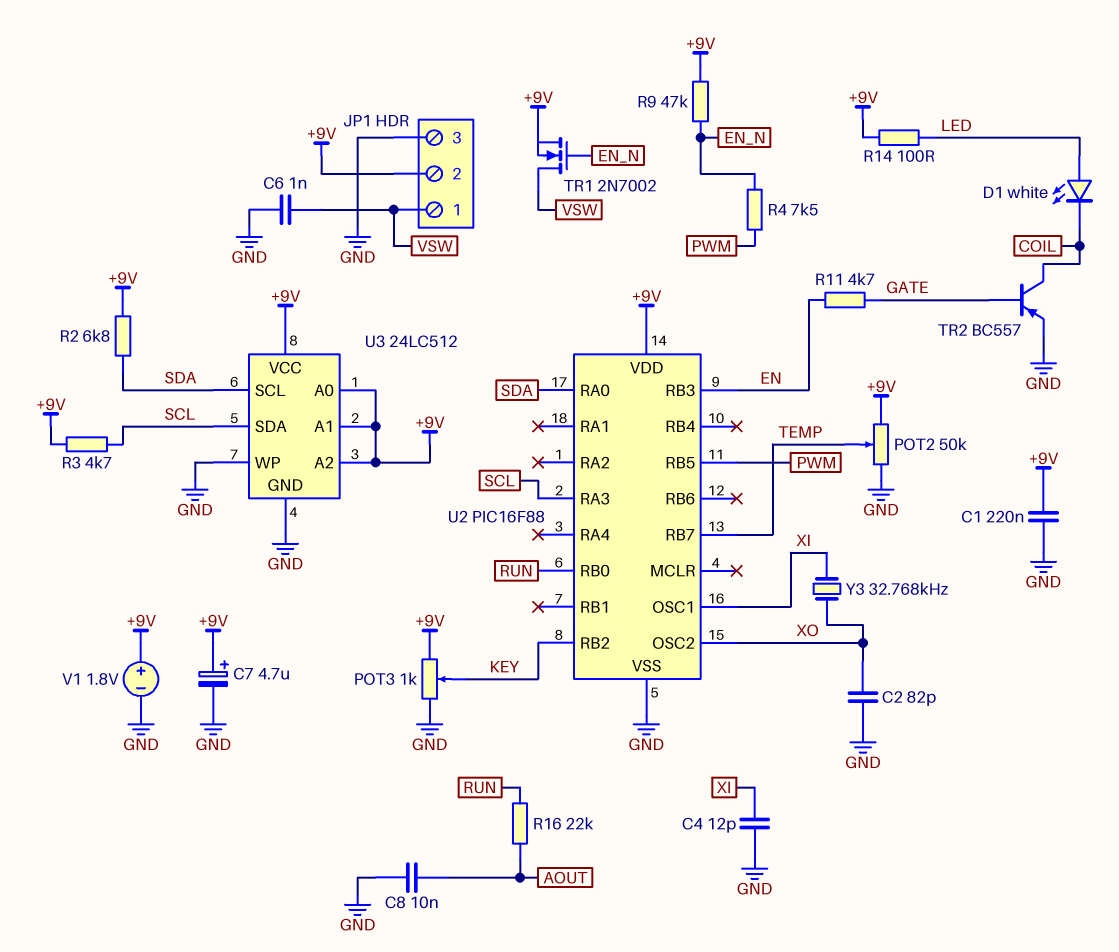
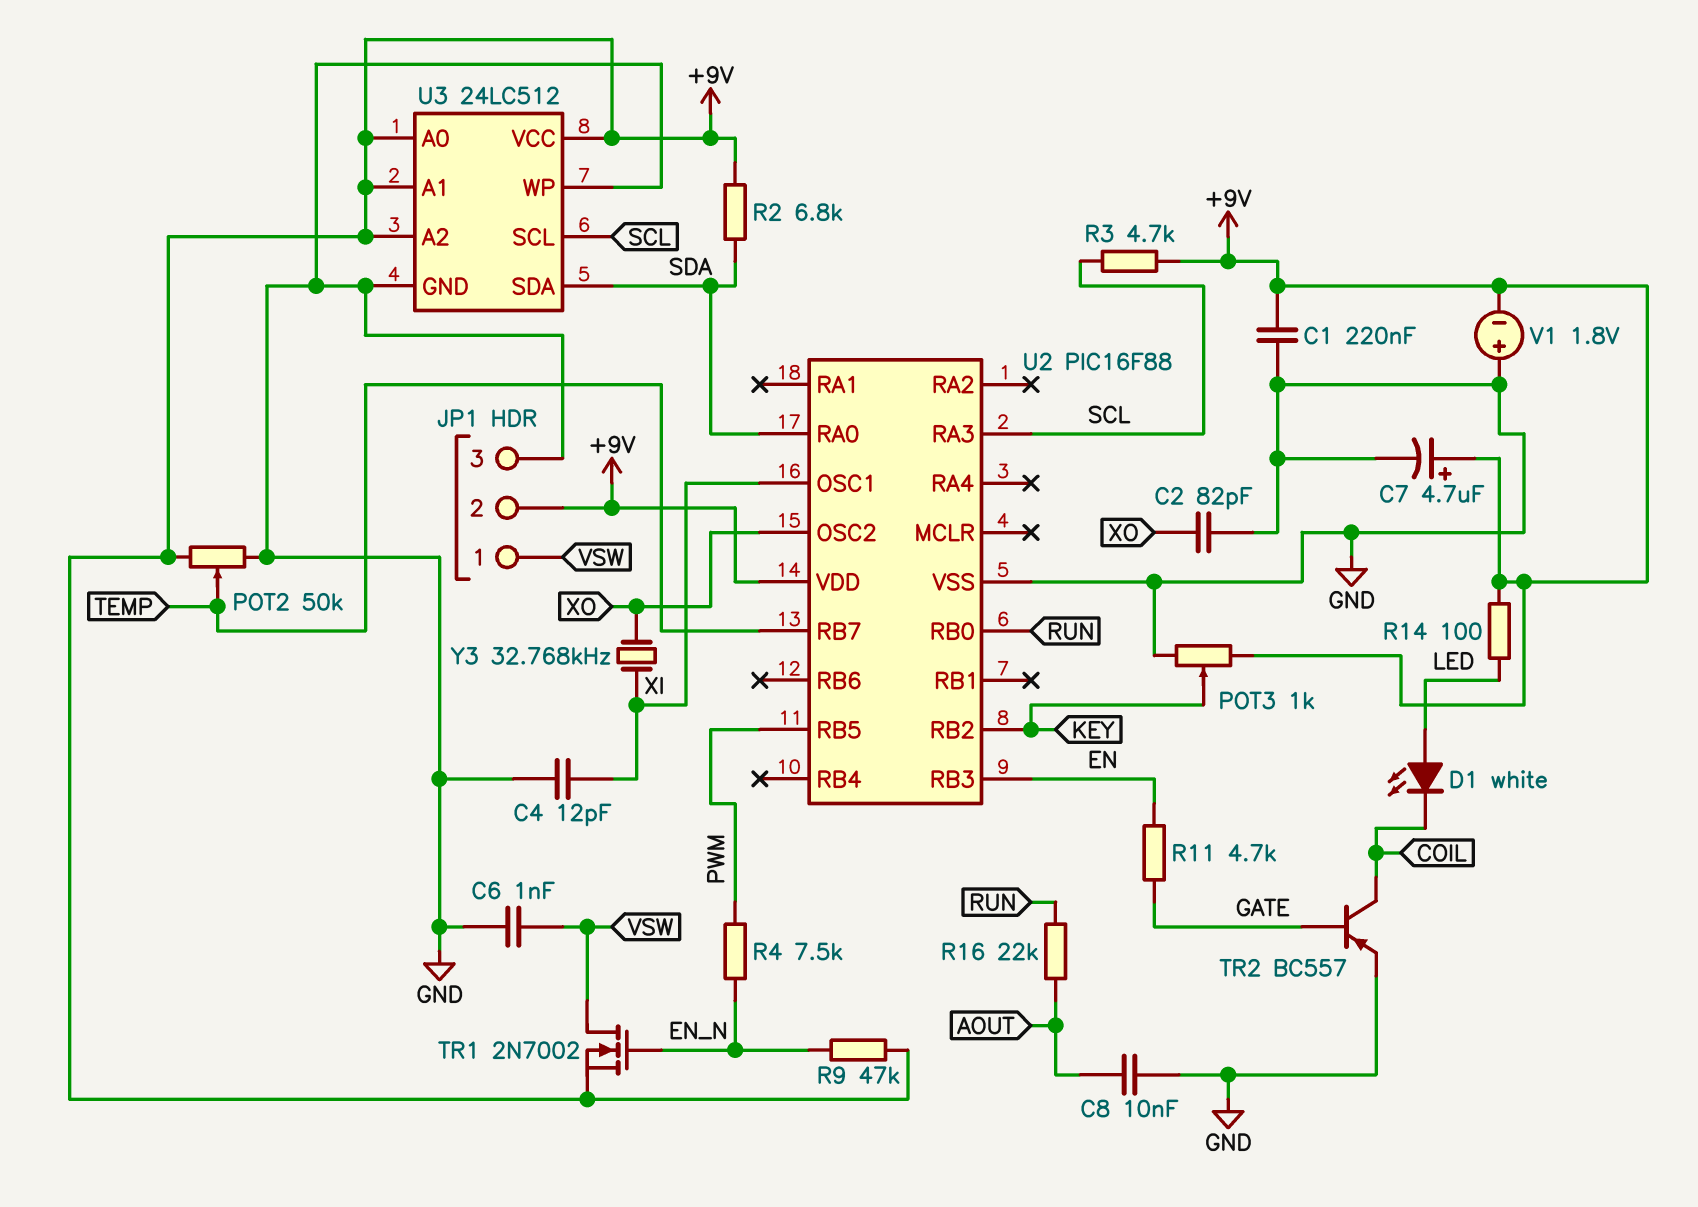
U3 pin SCL: SDA -> SCL
U3 pin SDA: SCL -> SDA
V1: 1.8V (plus +9V, minus GND) -> 1.8V (plus GND, minus +9V)

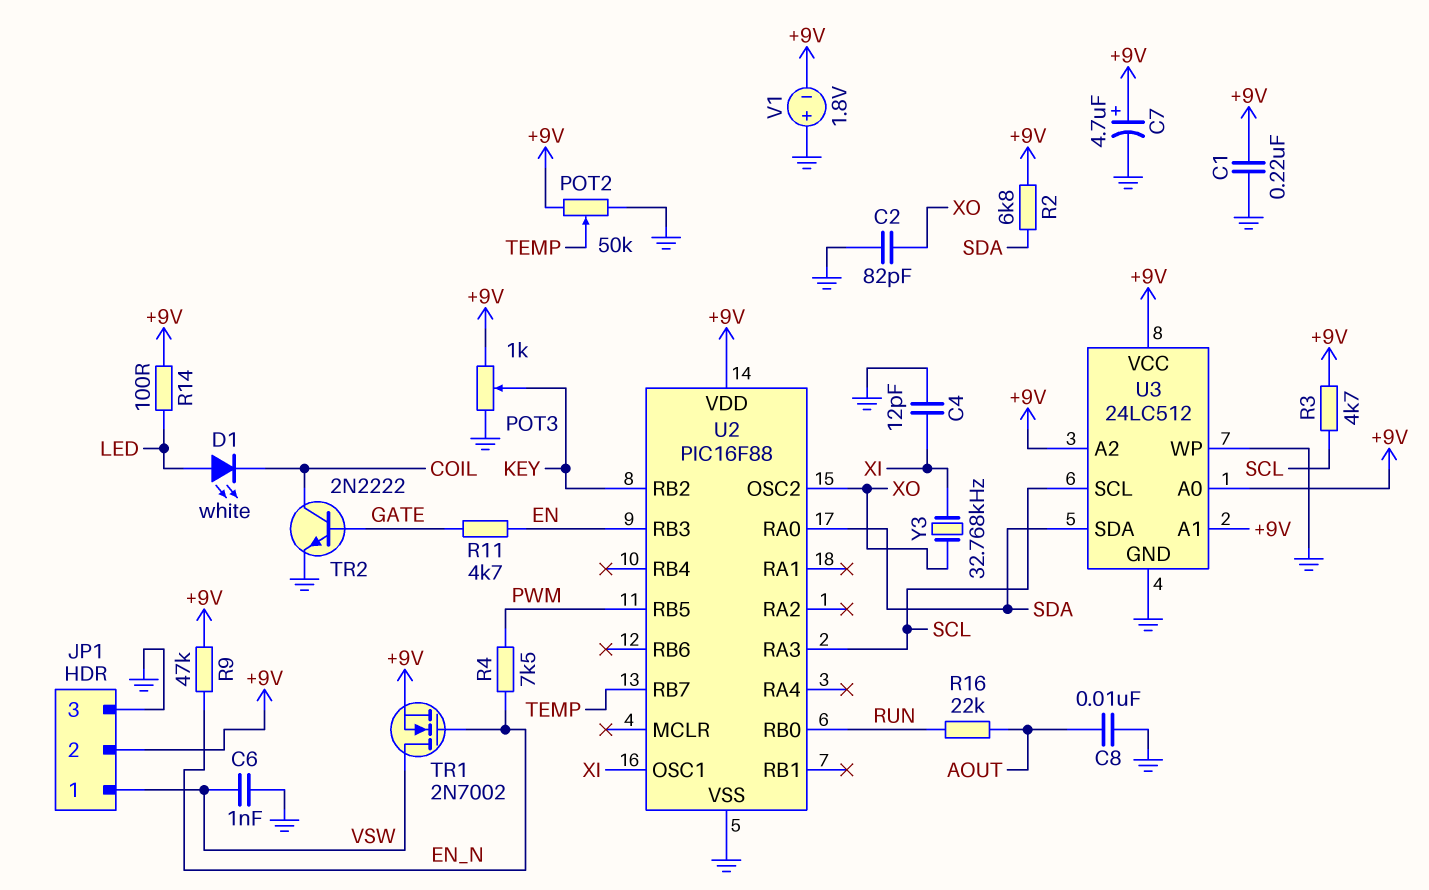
TR2: PNP BC557 (B GATE, C COIL, E GND) -> NPN 2N2222 (B GATE, C COIL, E GND)

